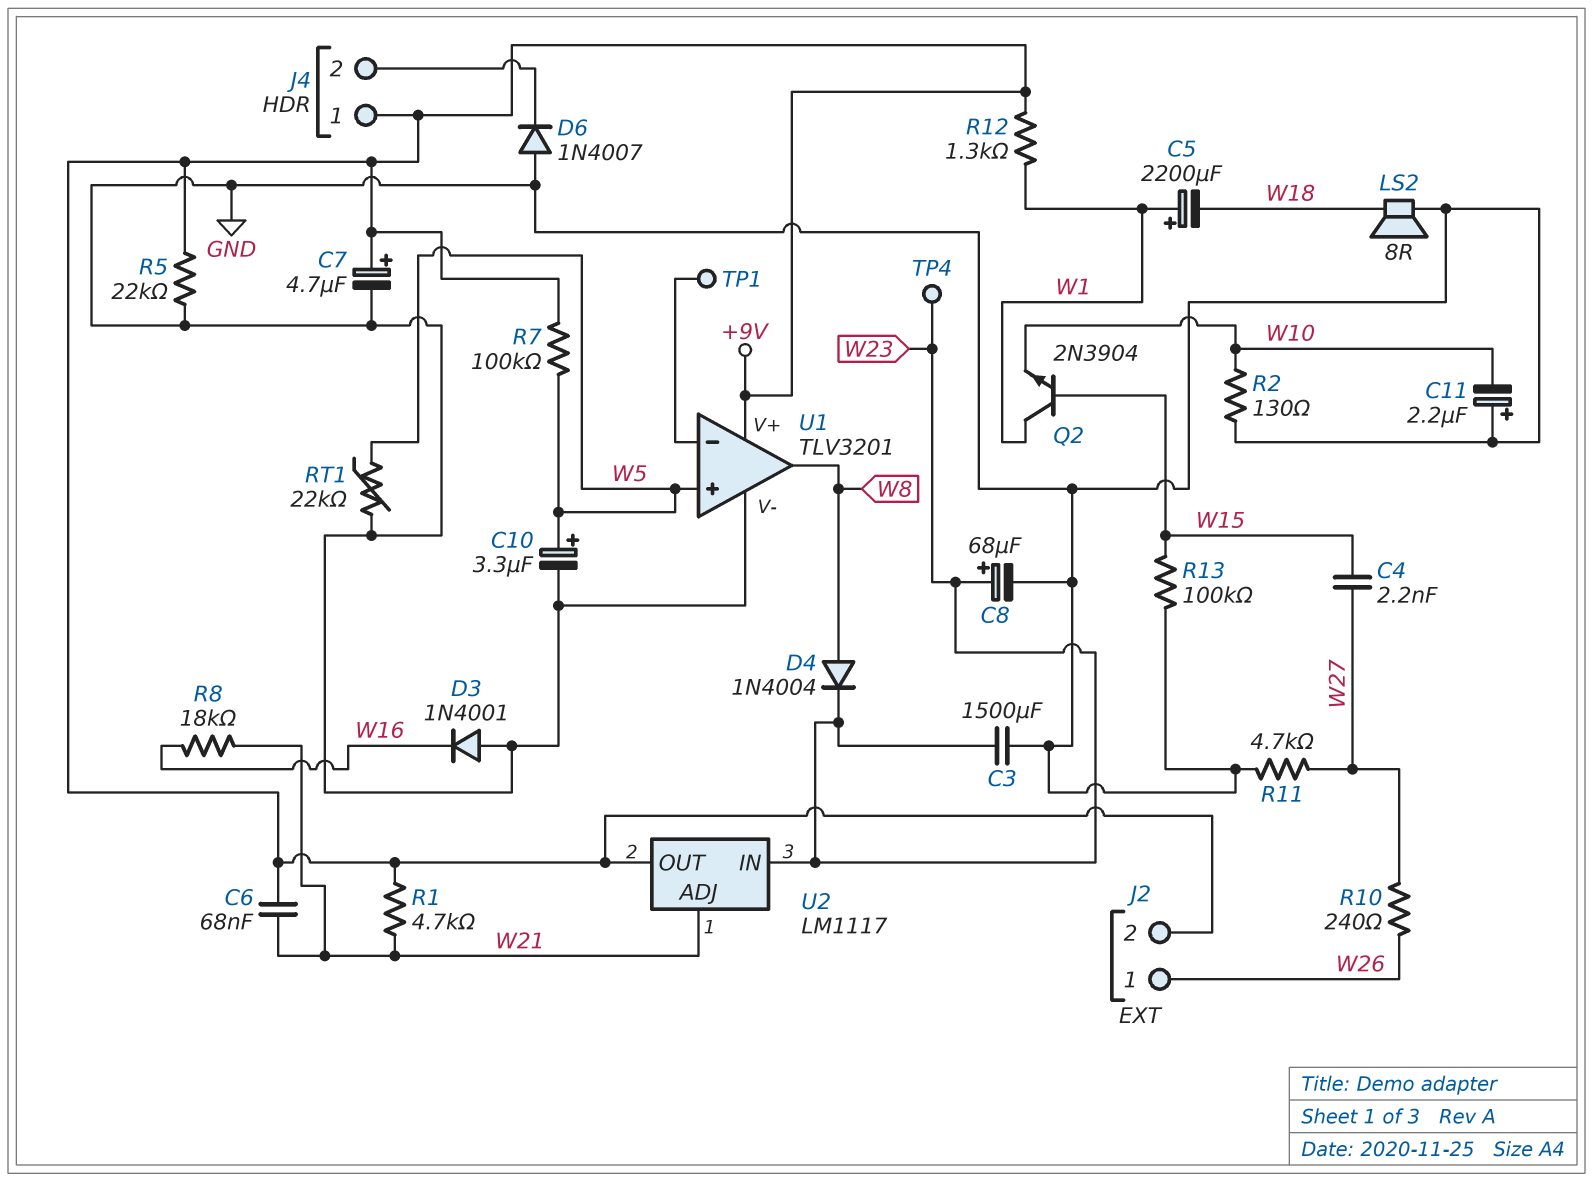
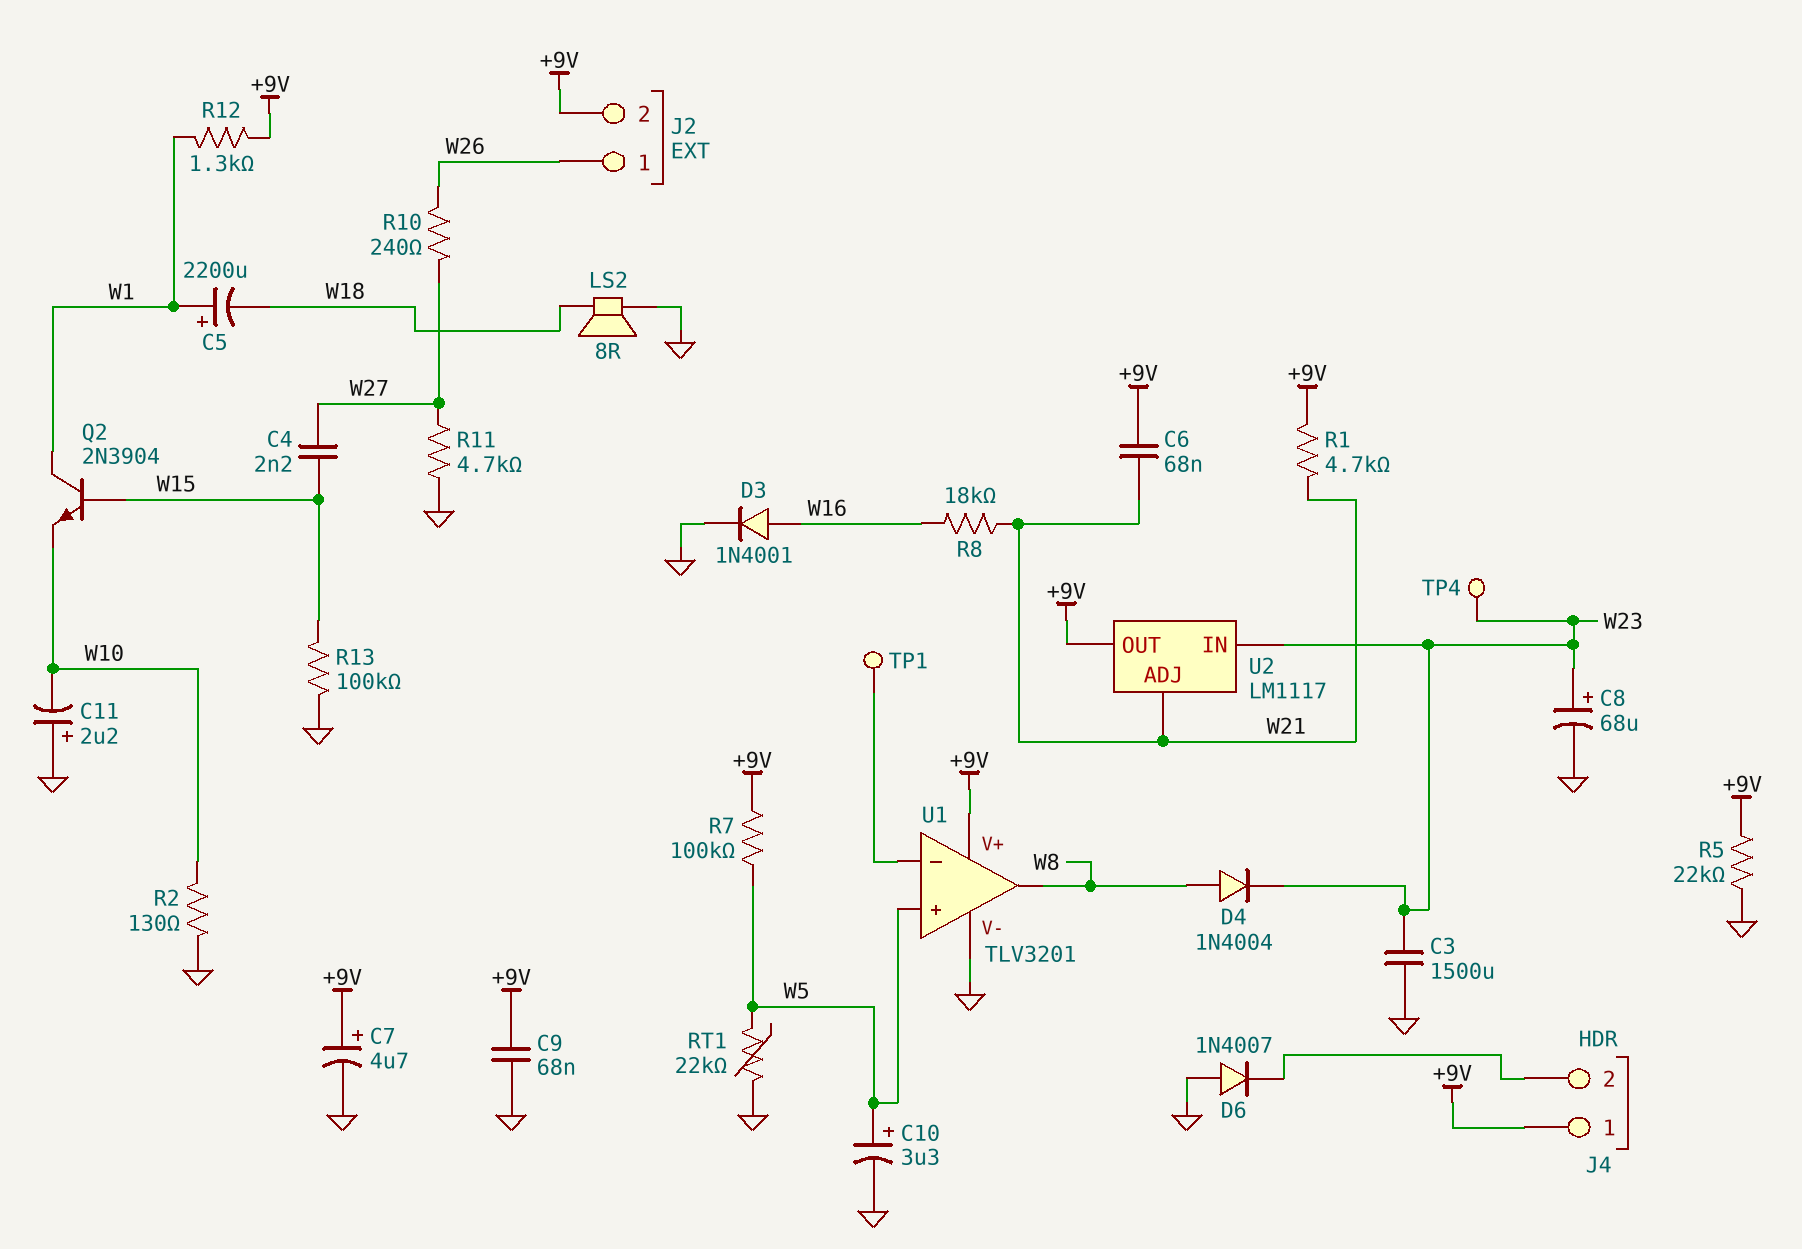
C9: none -> 68nF (+9V, GND)
D3: diode 1N4001 (A GND, K W16) -> diode 1N4001 (A W16, K GND)

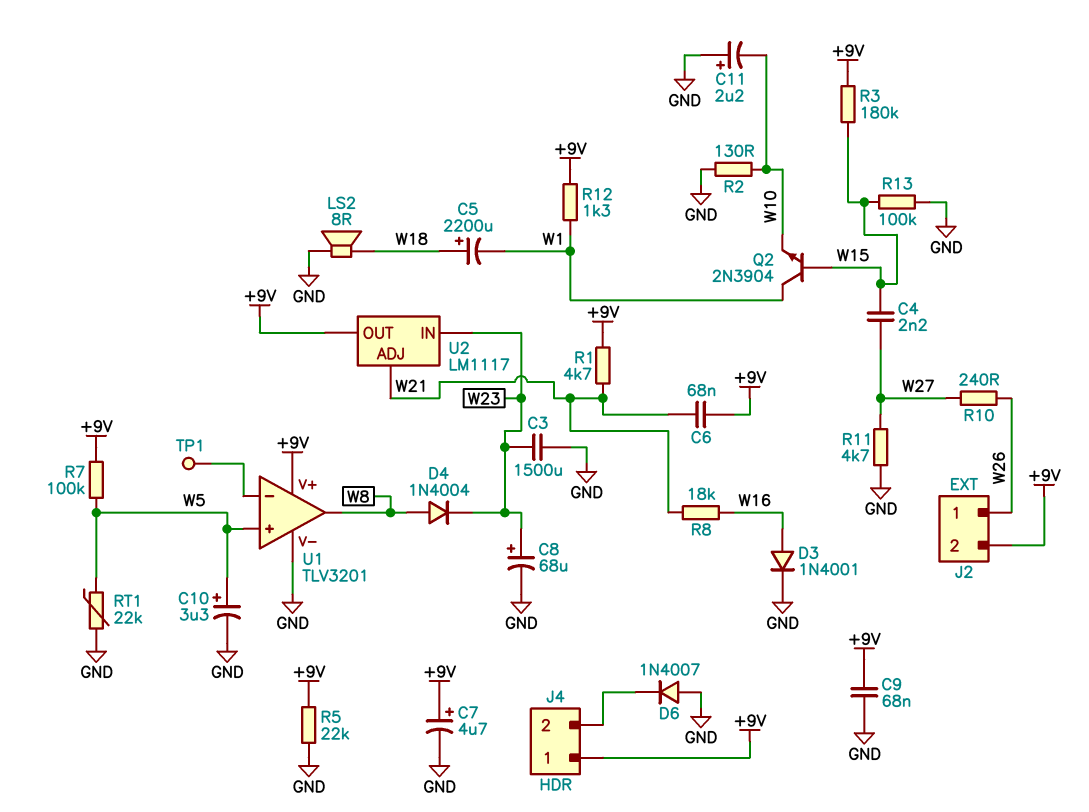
C5: 2200uF (plus W1, minus W18) -> 2200uF (plus W18, minus W1)
R3: none -> 180k (+9V, W15)
TP4: test point (W23) -> none

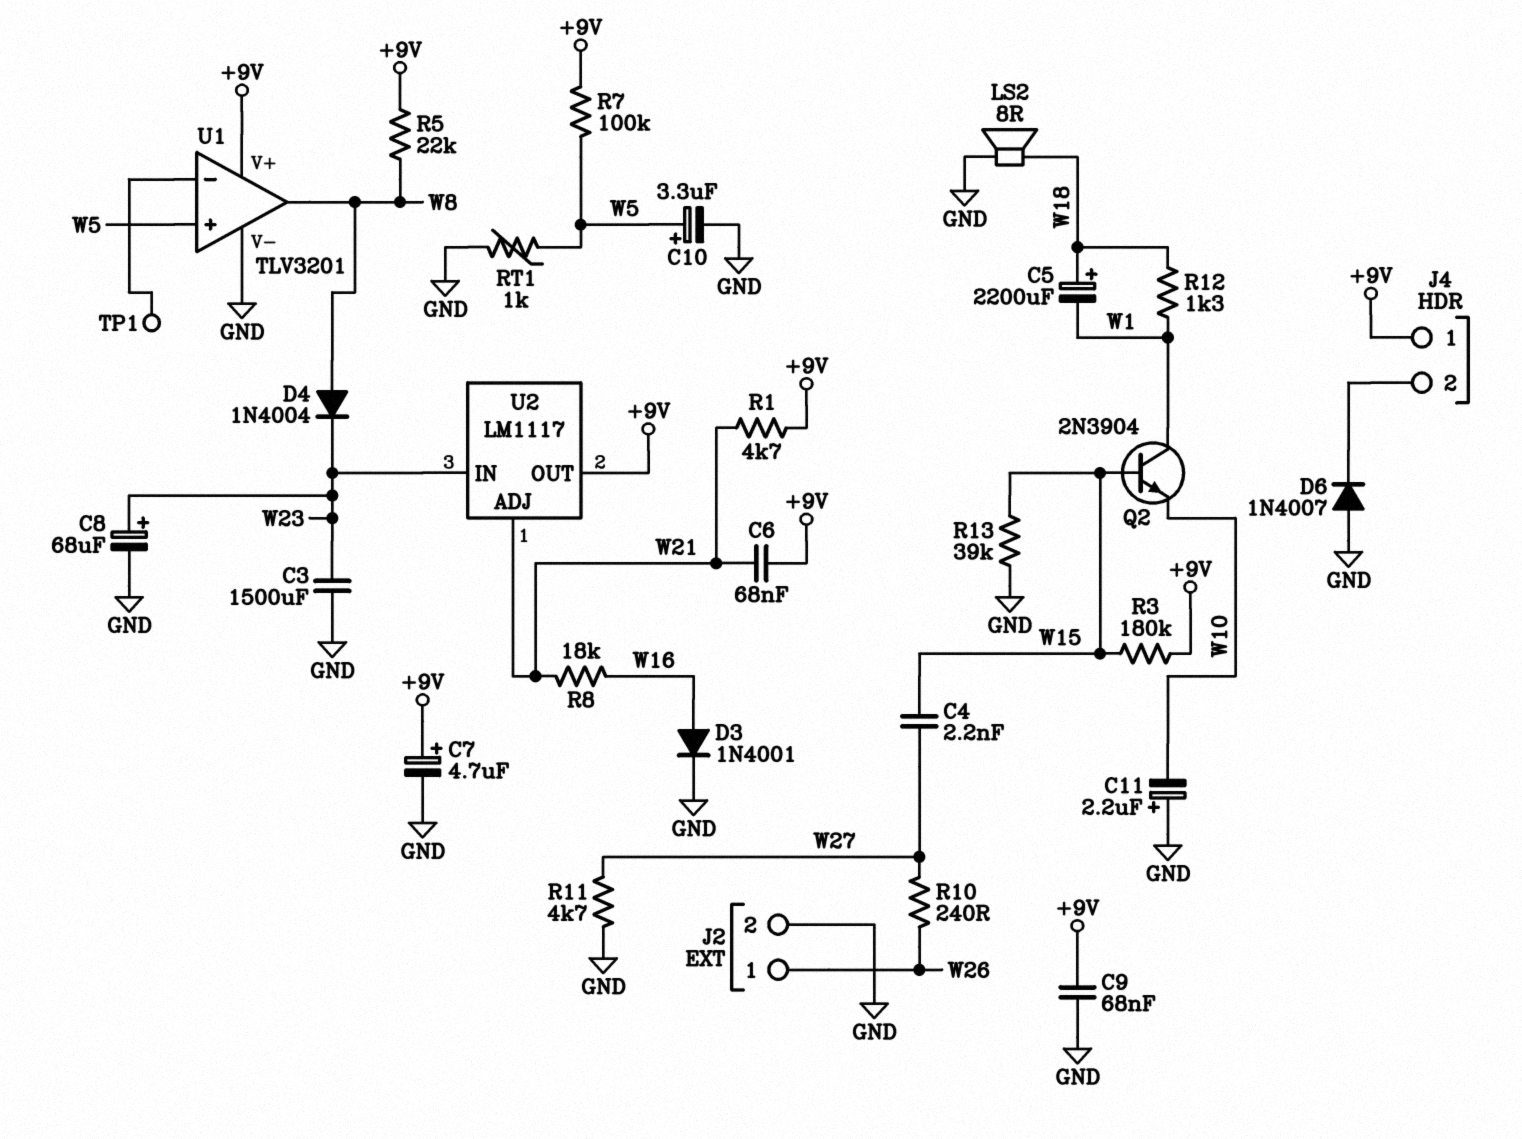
J2 pin 2: +9V -> GND
R2: 130 (GND, W10) -> none
R5: 22k (+9V, GND) -> 22k (+9V, W8)
R12: 1.3k (+9V, W1) -> 1.3k (W1, W18)
R13: 100k (GND, W15) -> 39k (GND, W15)
RT1: 22k (GND, W5) -> 1k (GND, W5)

